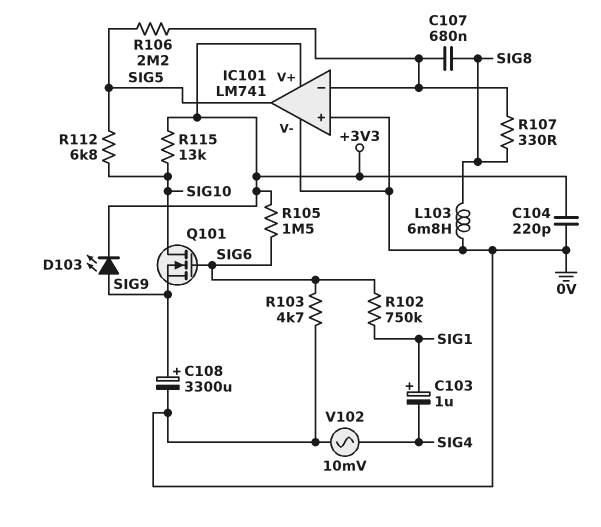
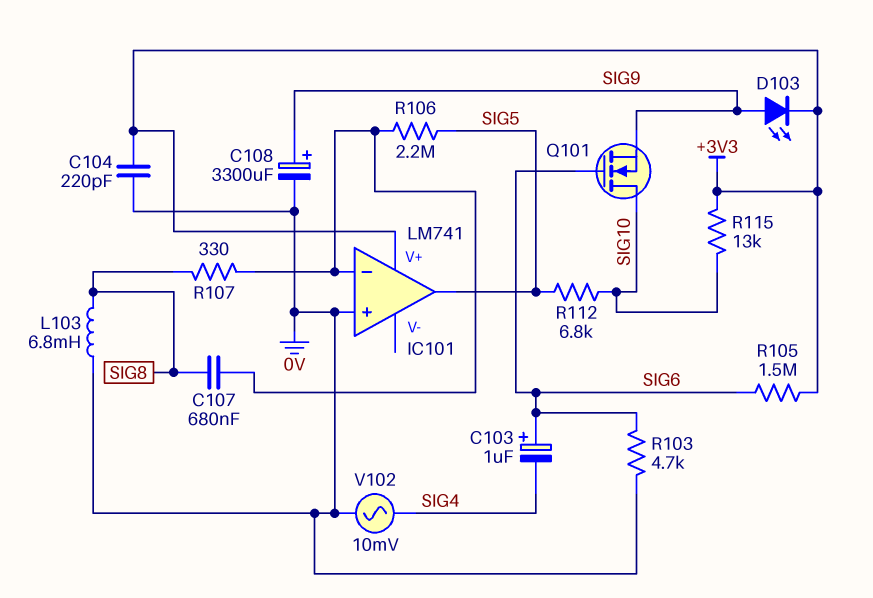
C103: 1uF (plus SIG1, minus SIG4) -> 1uF (plus SIG6, minus SIG4)
IC101 pin V-: 0V -> none
R102: 750k (SIG1, SIG6) -> none

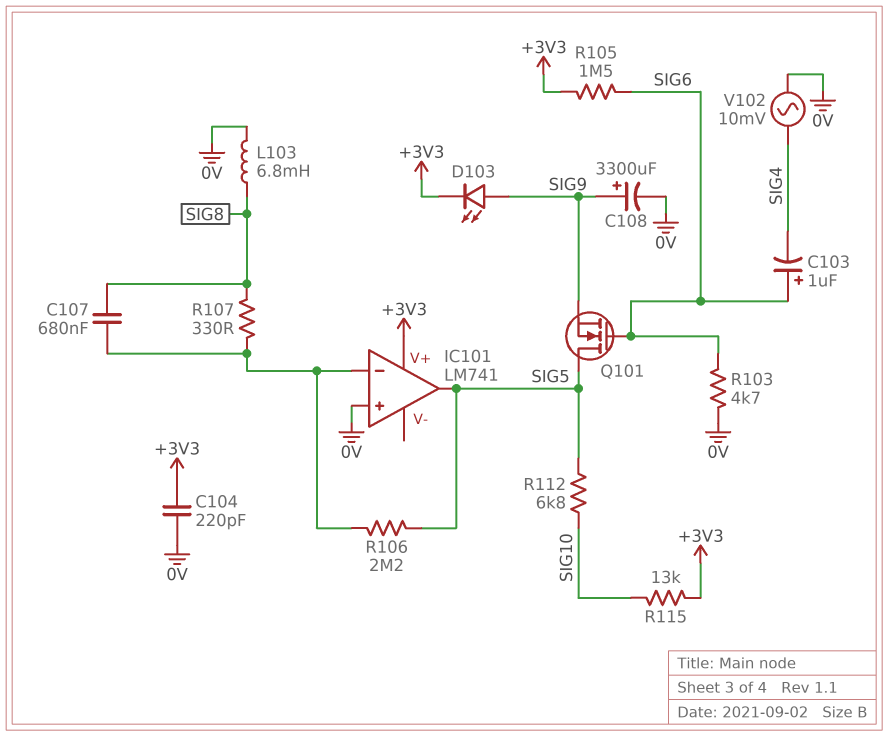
Q101: NMOS (G SIG6, D SIG10, S SIG9) -> NMOS (G SIG6, D SIG5, S SIG9)

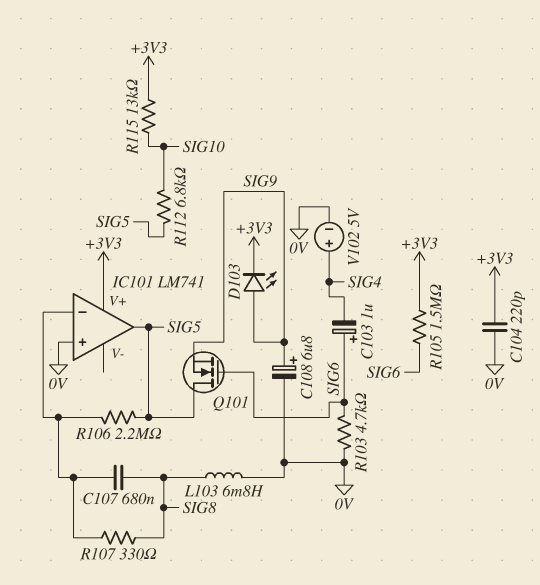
C108: 3300uF (plus SIG9, minus 0V) -> 6.8uF (plus SIG9, minus 0V)
V102: AC 10mV (0V, SIG4) -> 5V (plus SIG4, minus 0V)

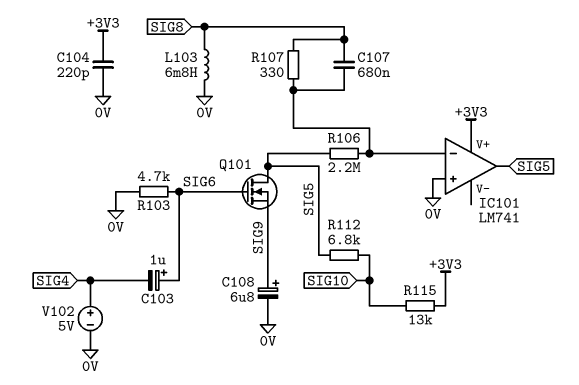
D103: LED (A SIG9, K +3V3) -> none
R105: 1.5M (+3V3, SIG6) -> none

